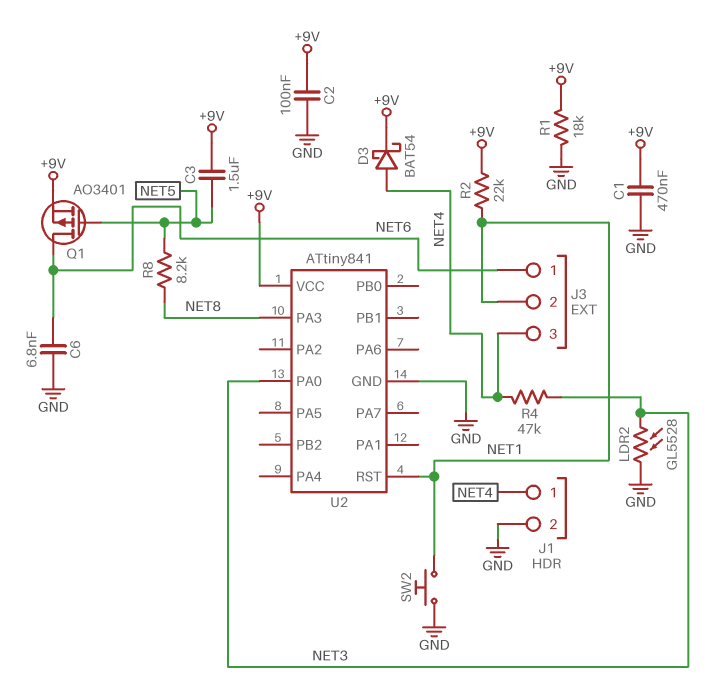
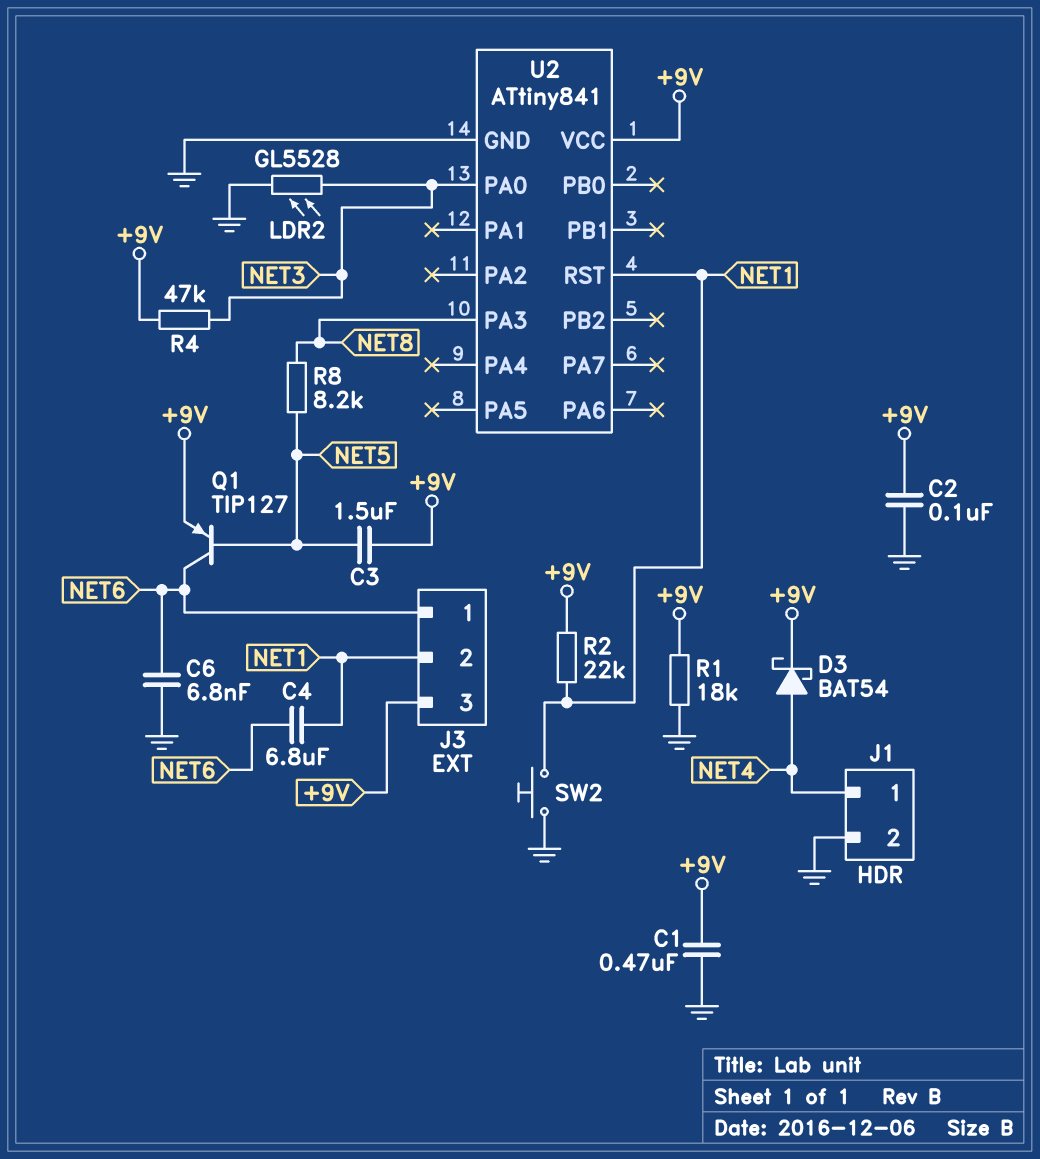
C4: none -> 6.8uF (NET1, NET6)
J3 pin 3: NET4 -> +9V
Q1: PMOS AO3401 (G NET5, D NET6, S +9V) -> PNP TIP127 (B NET5, C NET6, E +9V)
R4: 47k (NET3, NET4) -> 47k (+9V, NET3)

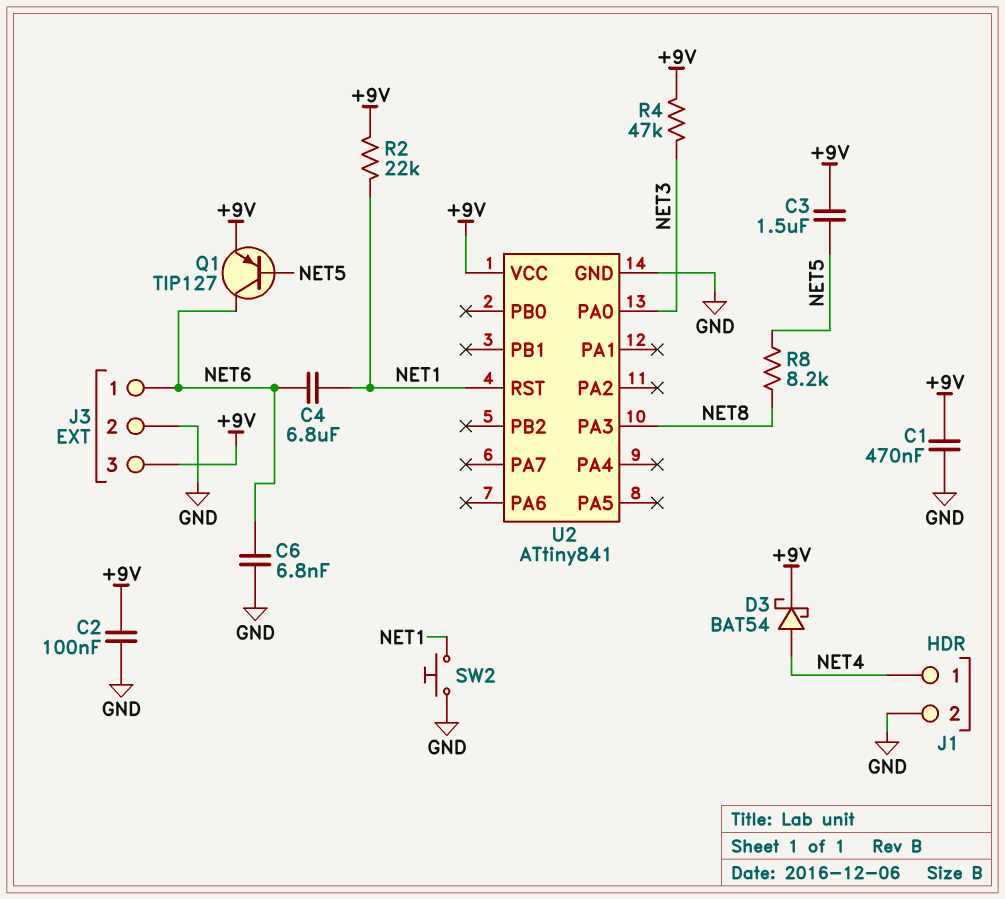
J3 pin 2: NET1 -> GND
LDR2: GL5528 (GND, NET3) -> none
R1: 18k (+9V, GND) -> none

